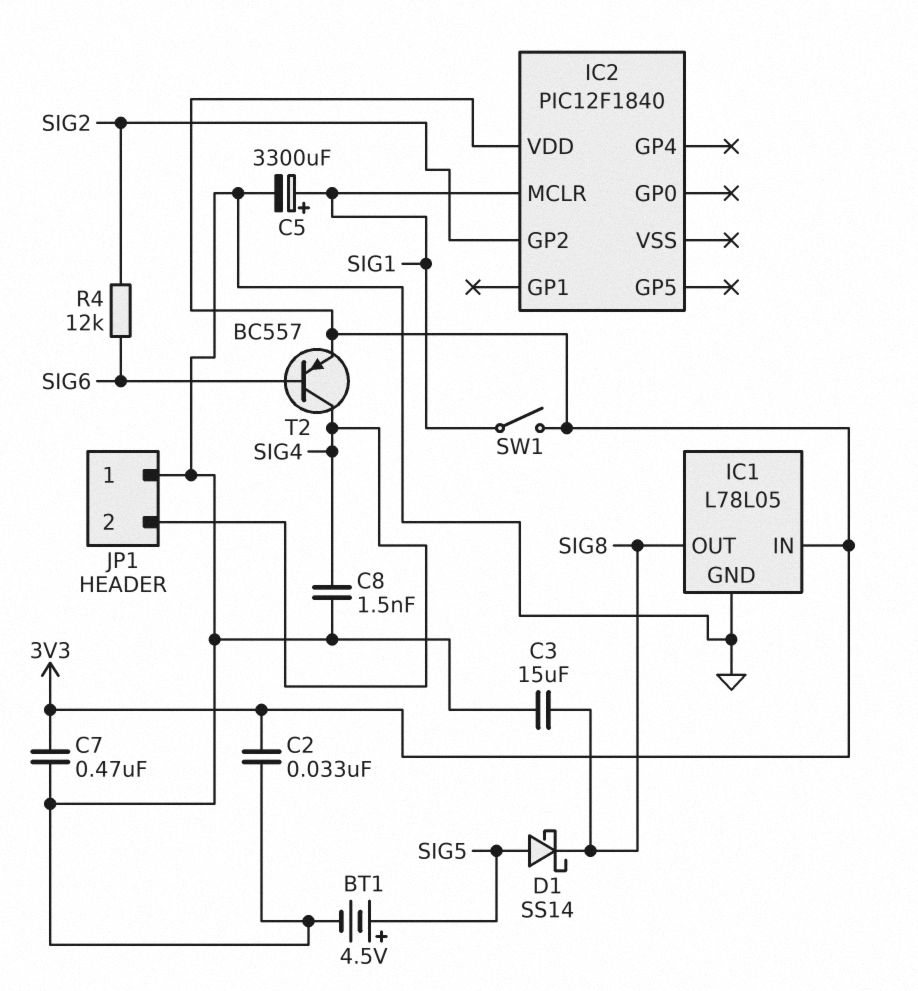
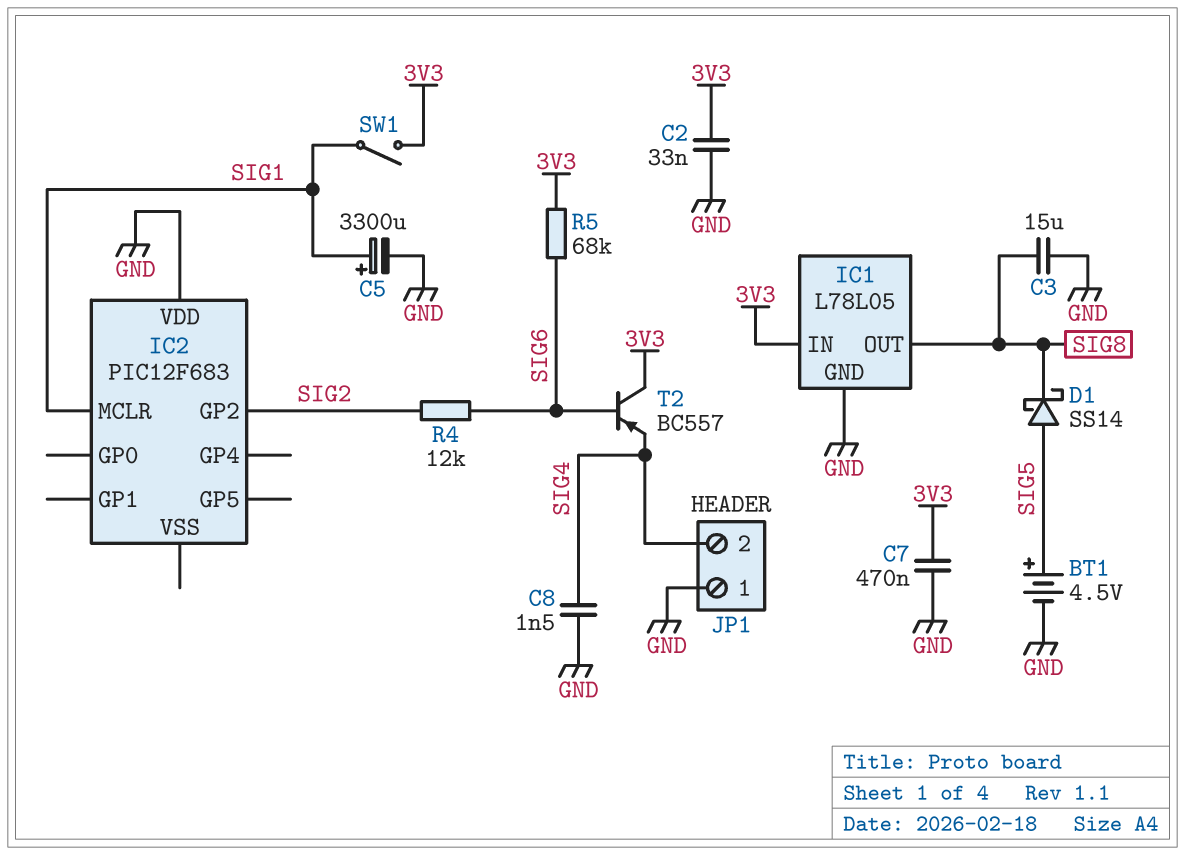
IC2: PIC12F1840 -> PIC12F683
IC2 pin VDD: 3V3 -> GND
R5: none -> 68k (3V3, SIG6)
T2: PNP BC557 (B SIG6, C SIG4, E 3V3) -> PNP BC557 (B SIG6, C 3V3, E SIG4)

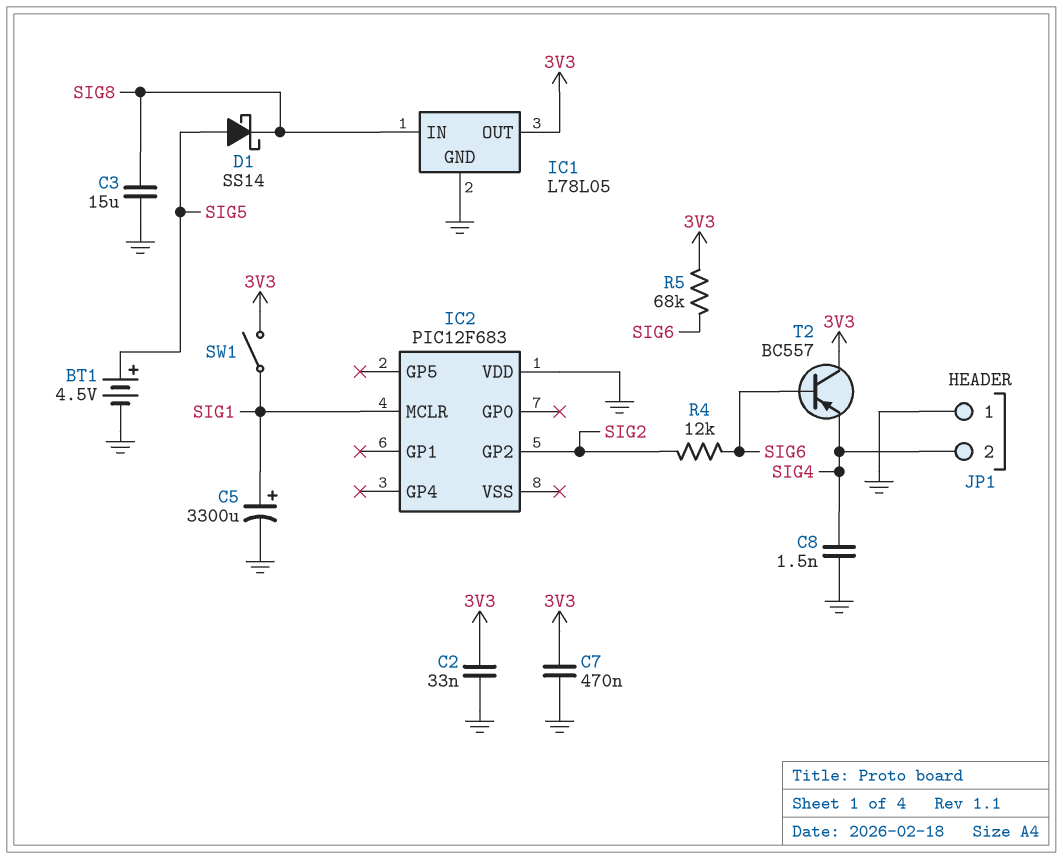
IC1 pin IN: 3V3 -> SIG8
IC1 pin OUT: SIG8 -> 3V3

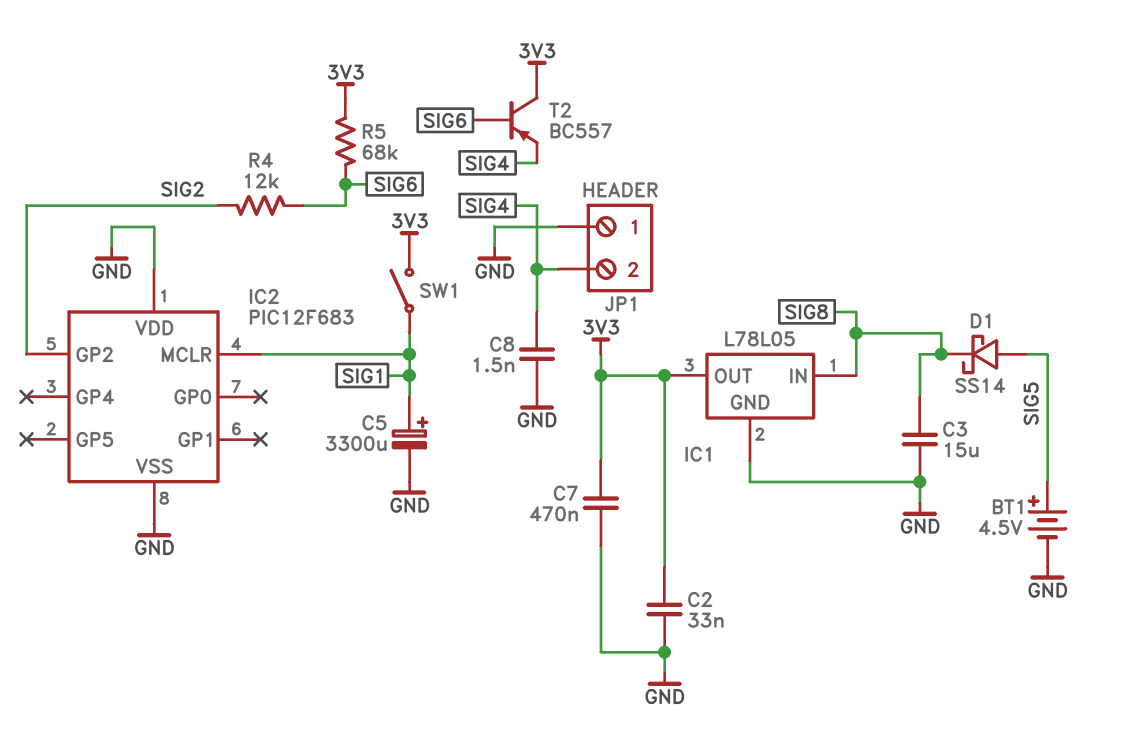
IC2 pin VSS: none -> GND

